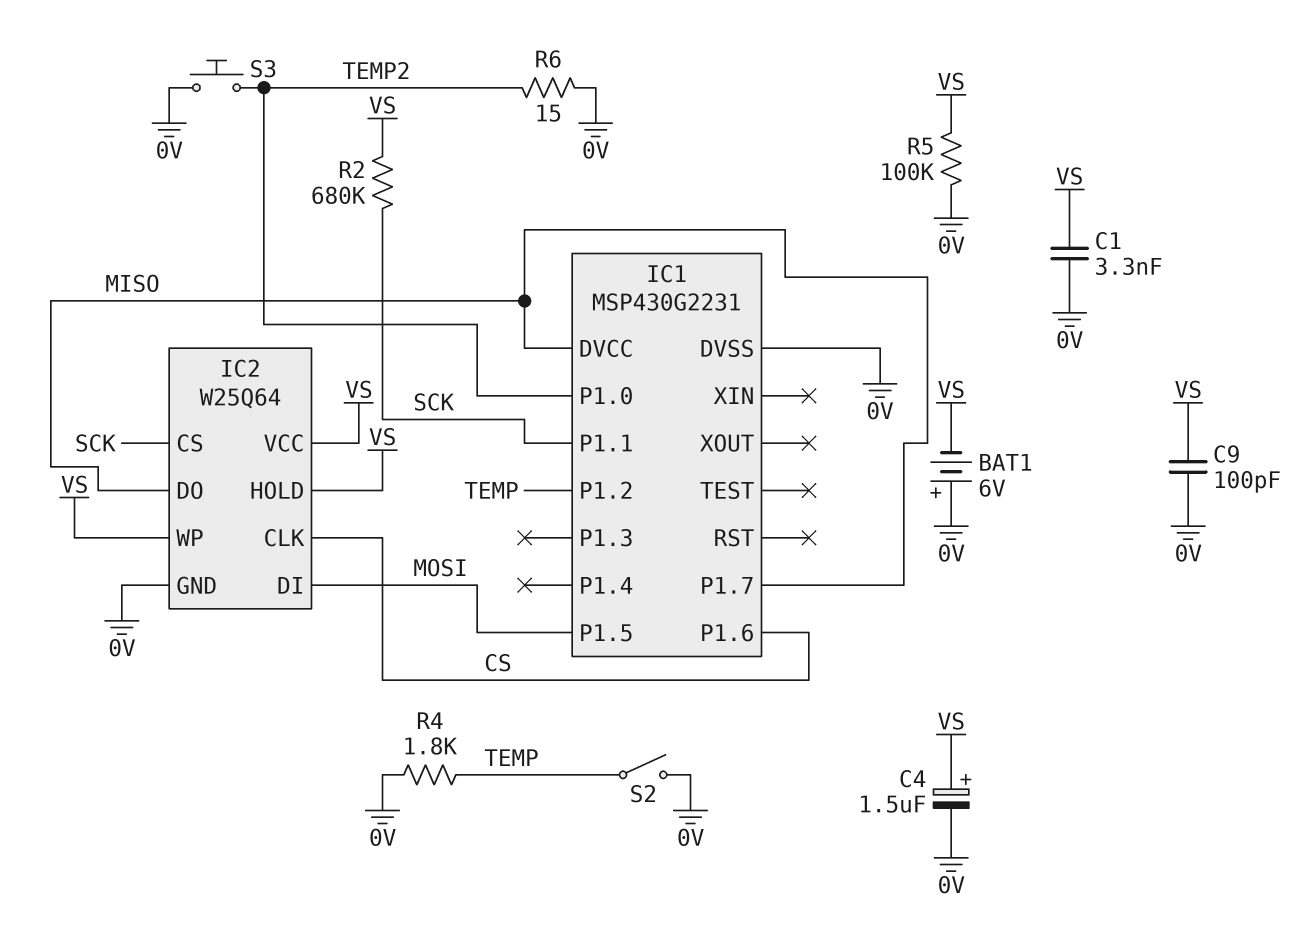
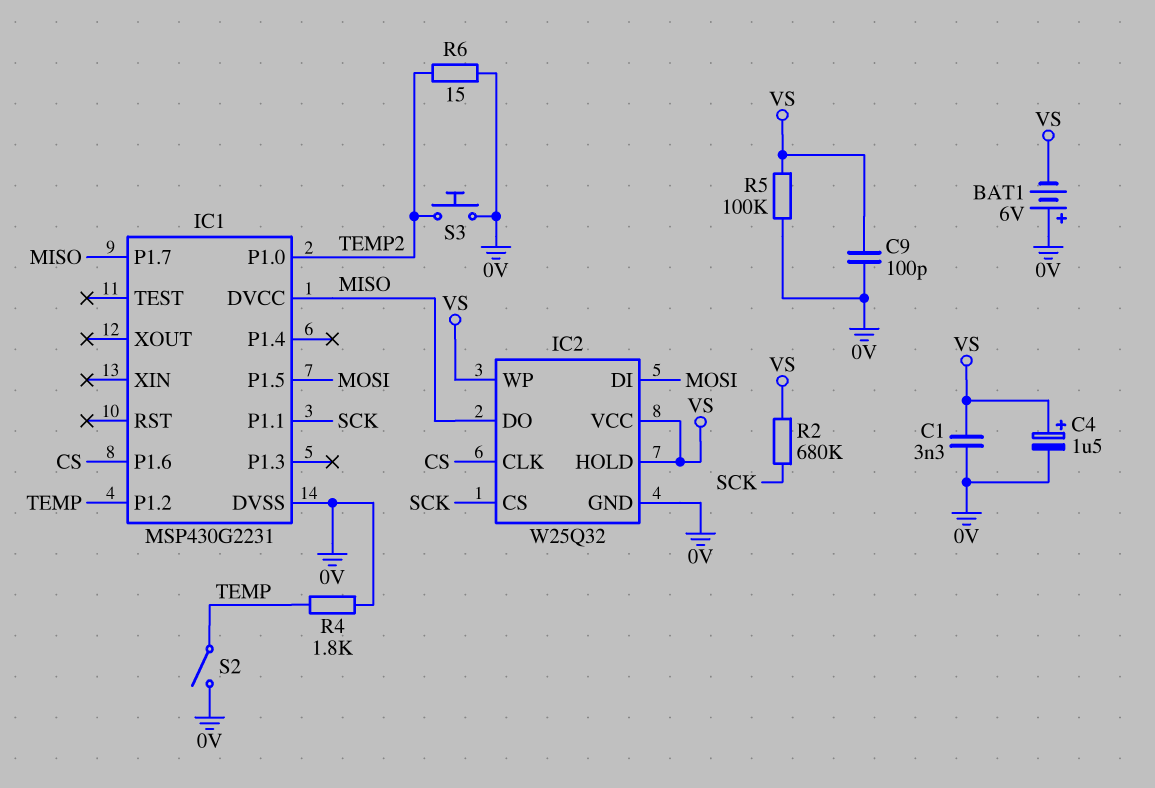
IC2: W25Q64 -> W25Q32

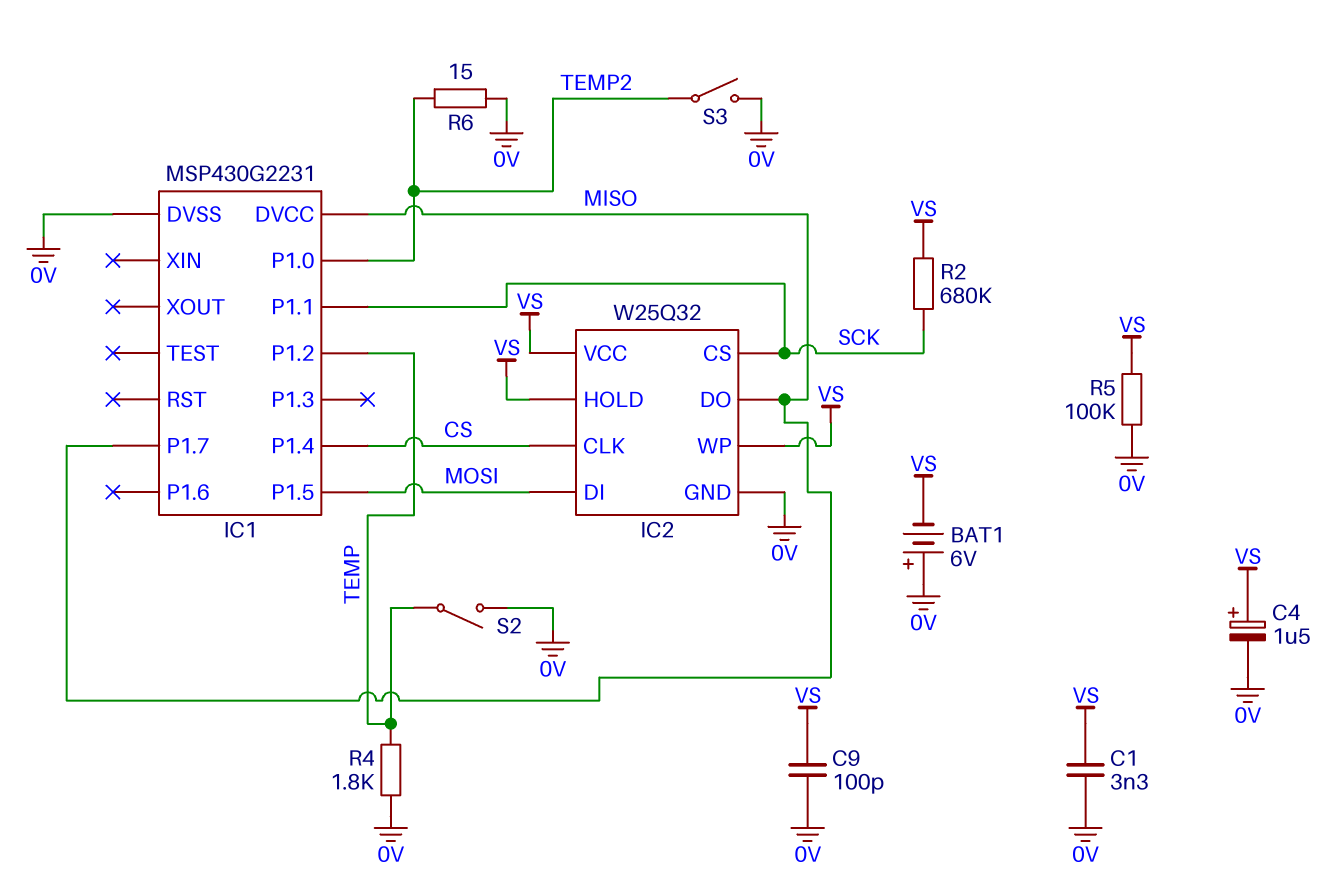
IC1 pin P1.4: none -> CS
IC1 pin P1.6: CS -> none
S3: button (0V, TEMP2) -> switch (0V, TEMP2)

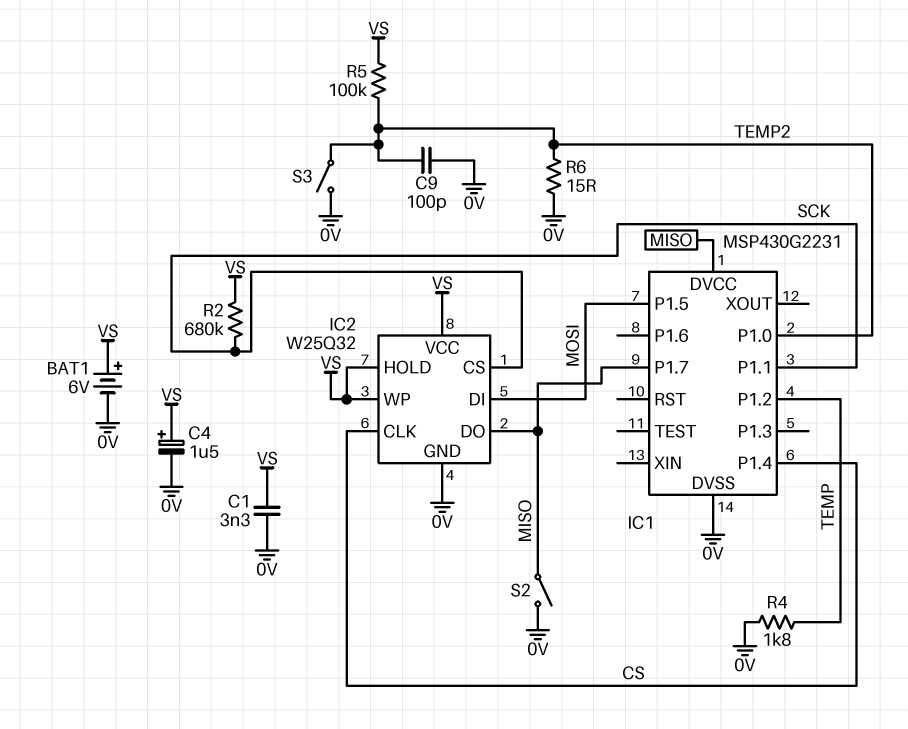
BAT1: 6V (plus 0V, minus VS) -> 6V (plus VS, minus 0V)
C9: 100pF (0V, VS) -> 100pF (0V, TEMP2)
R5: 100k (0V, VS) -> 100k (TEMP2, VS)
S2: switch (0V, TEMP) -> switch (0V, MISO)

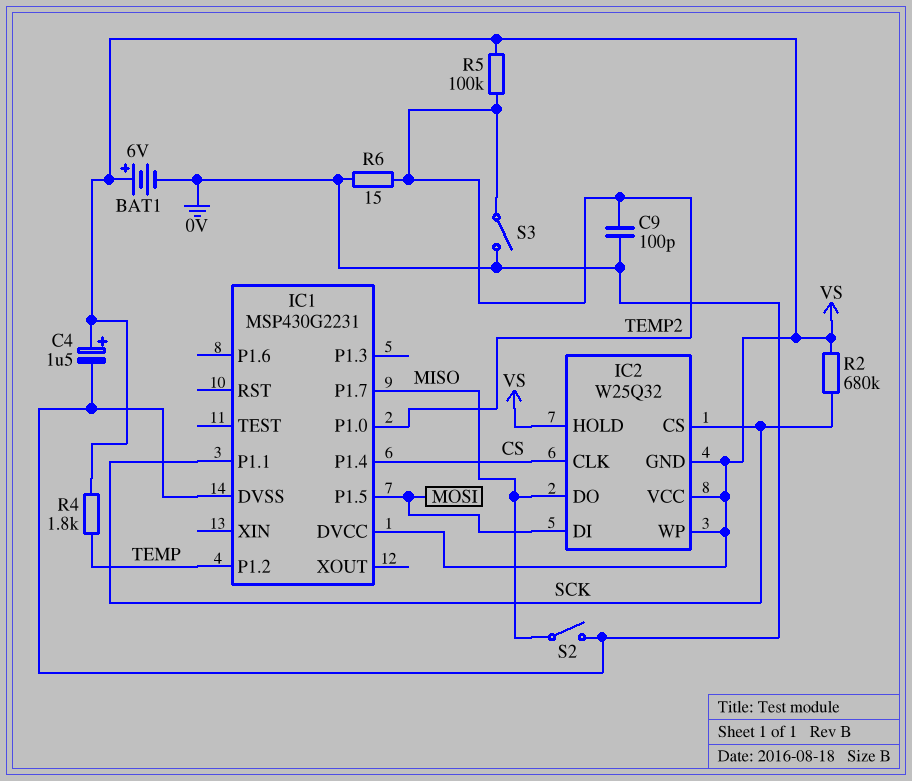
C1: 3.3nF (0V, VS) -> none
IC1 pin DVCC: MISO -> VS
IC2 pin GND: 0V -> VS
R4: 1.8k (0V, TEMP) -> 1.8k (TEMP, VS)

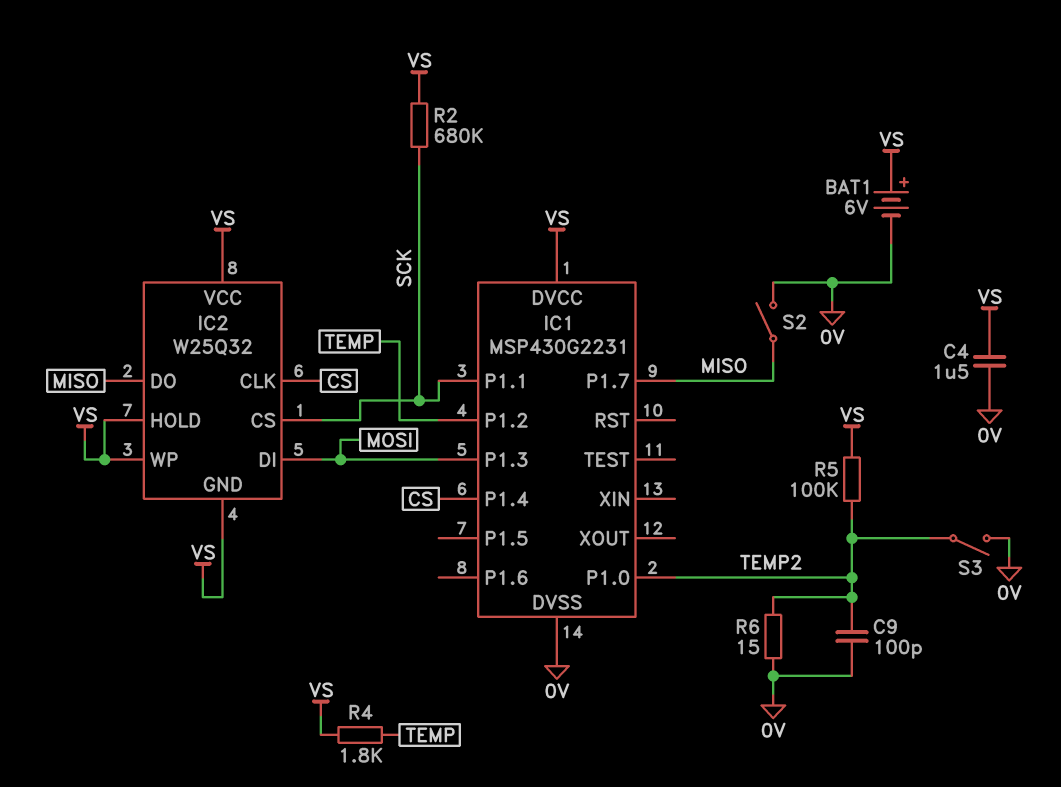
C4: 1.5uF (plus VS, minus 0V) -> 1.5uF (0V, VS)
IC1 pin P1.3: none -> MOSI
IC1 pin P1.5: MOSI -> none

